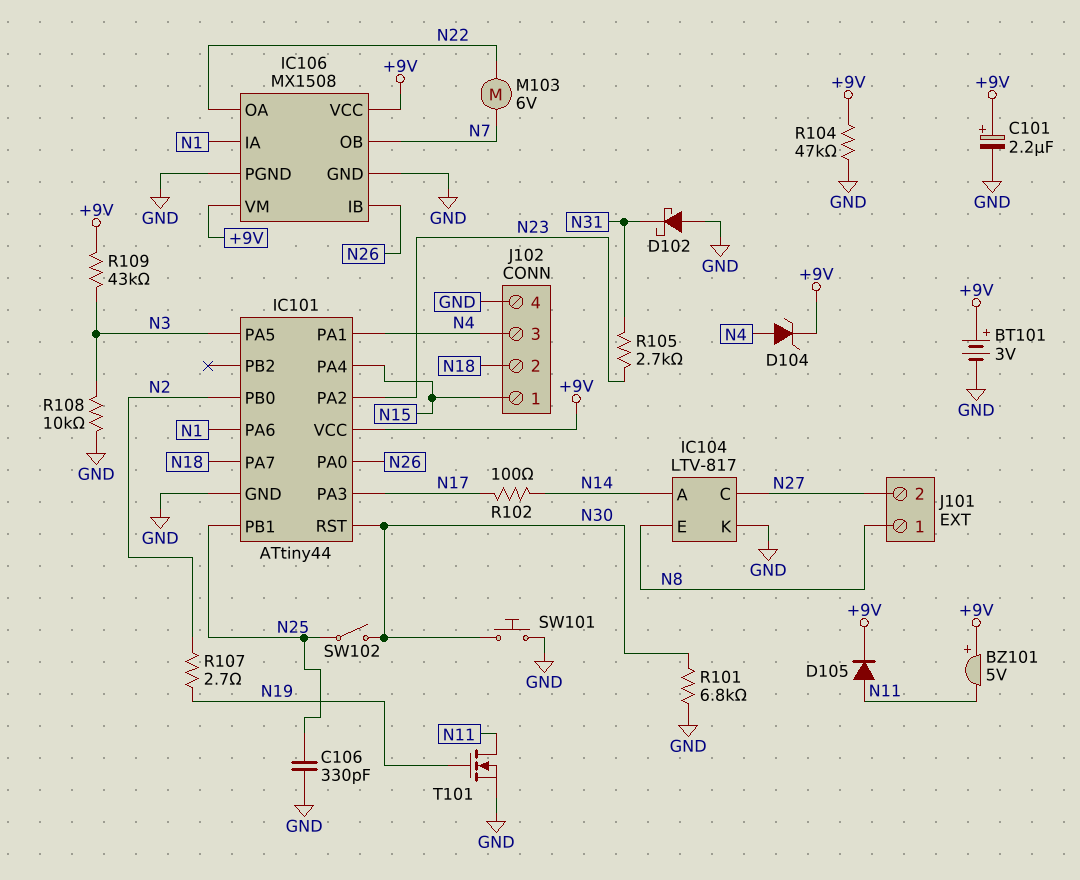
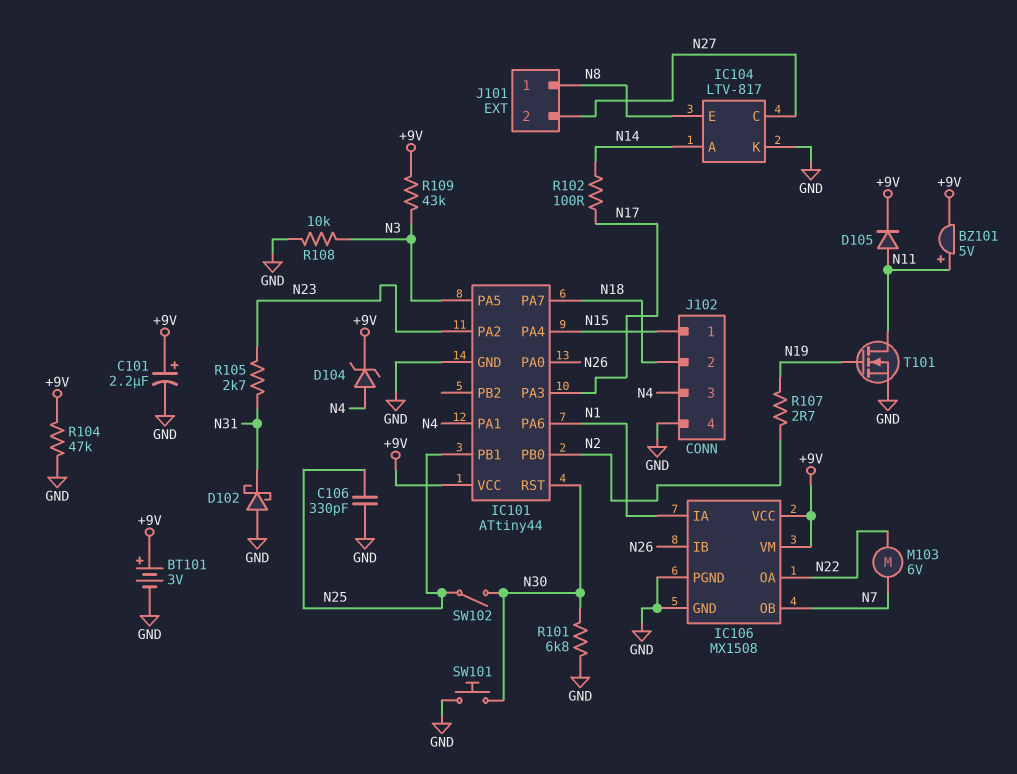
BZ101: buzzer 5V (plus +9V, minus N11) -> buzzer 5V (plus N11, minus +9V)

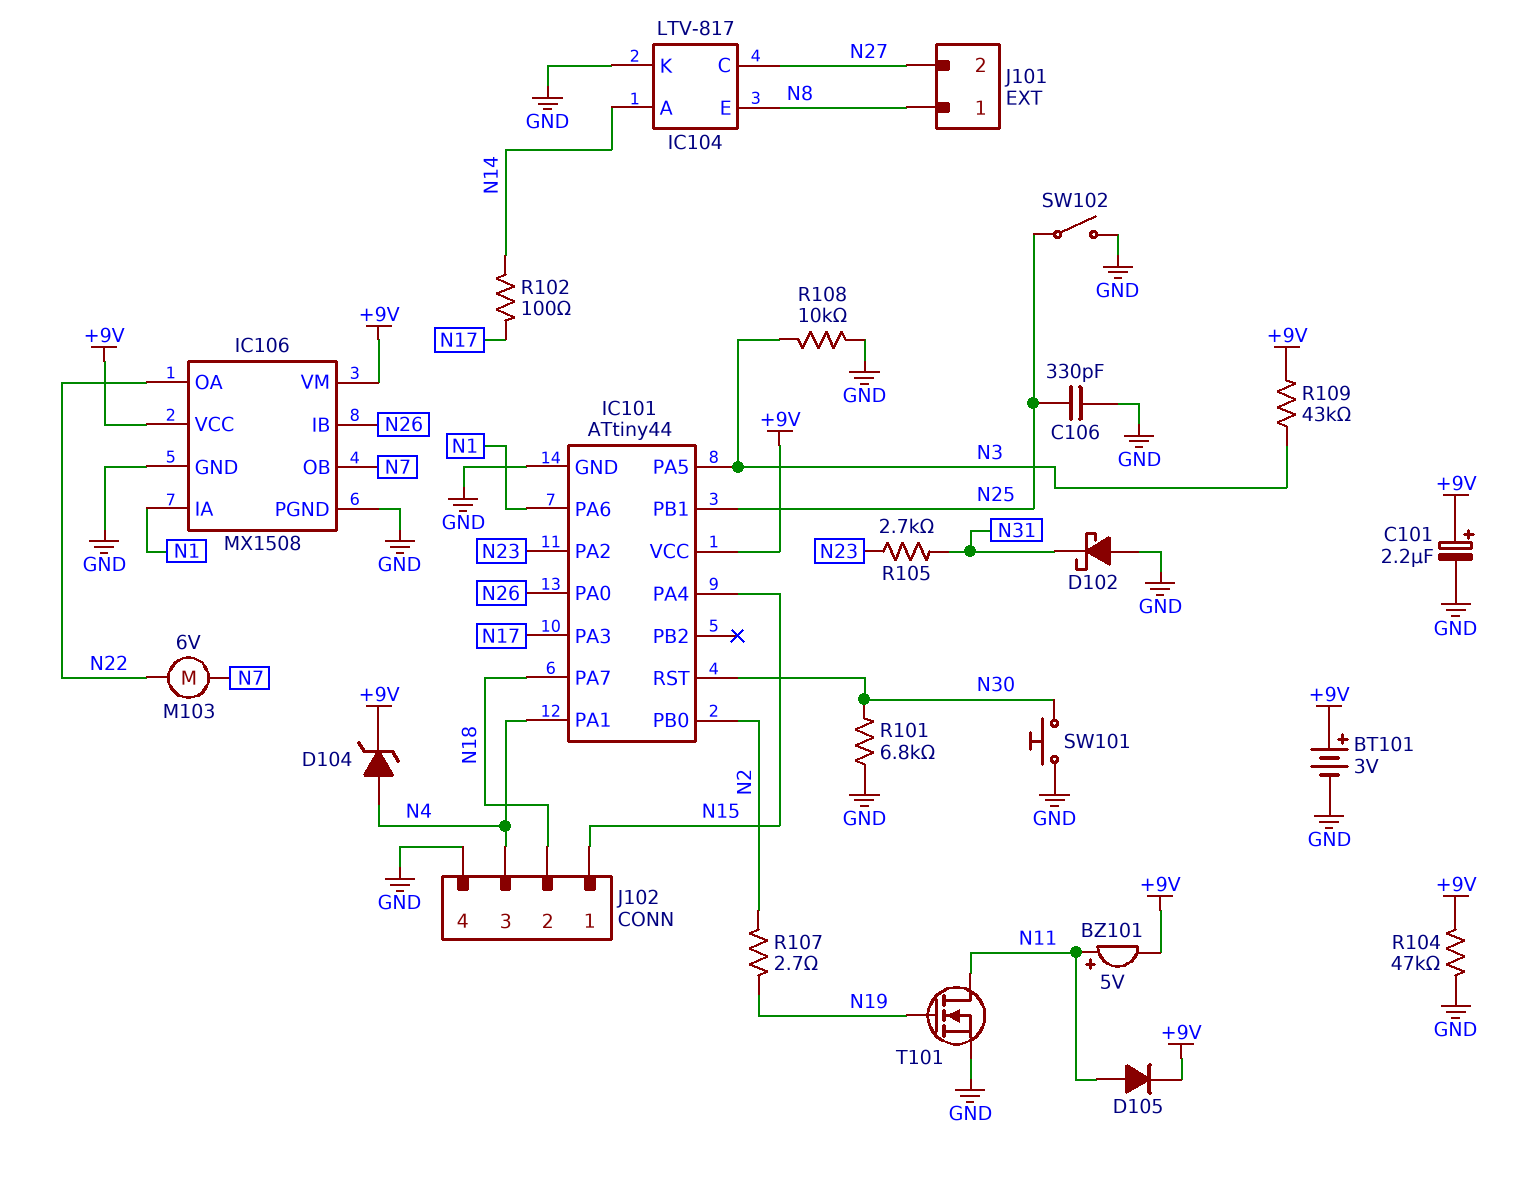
SW102: switch (N25, N30) -> switch (GND, N25)

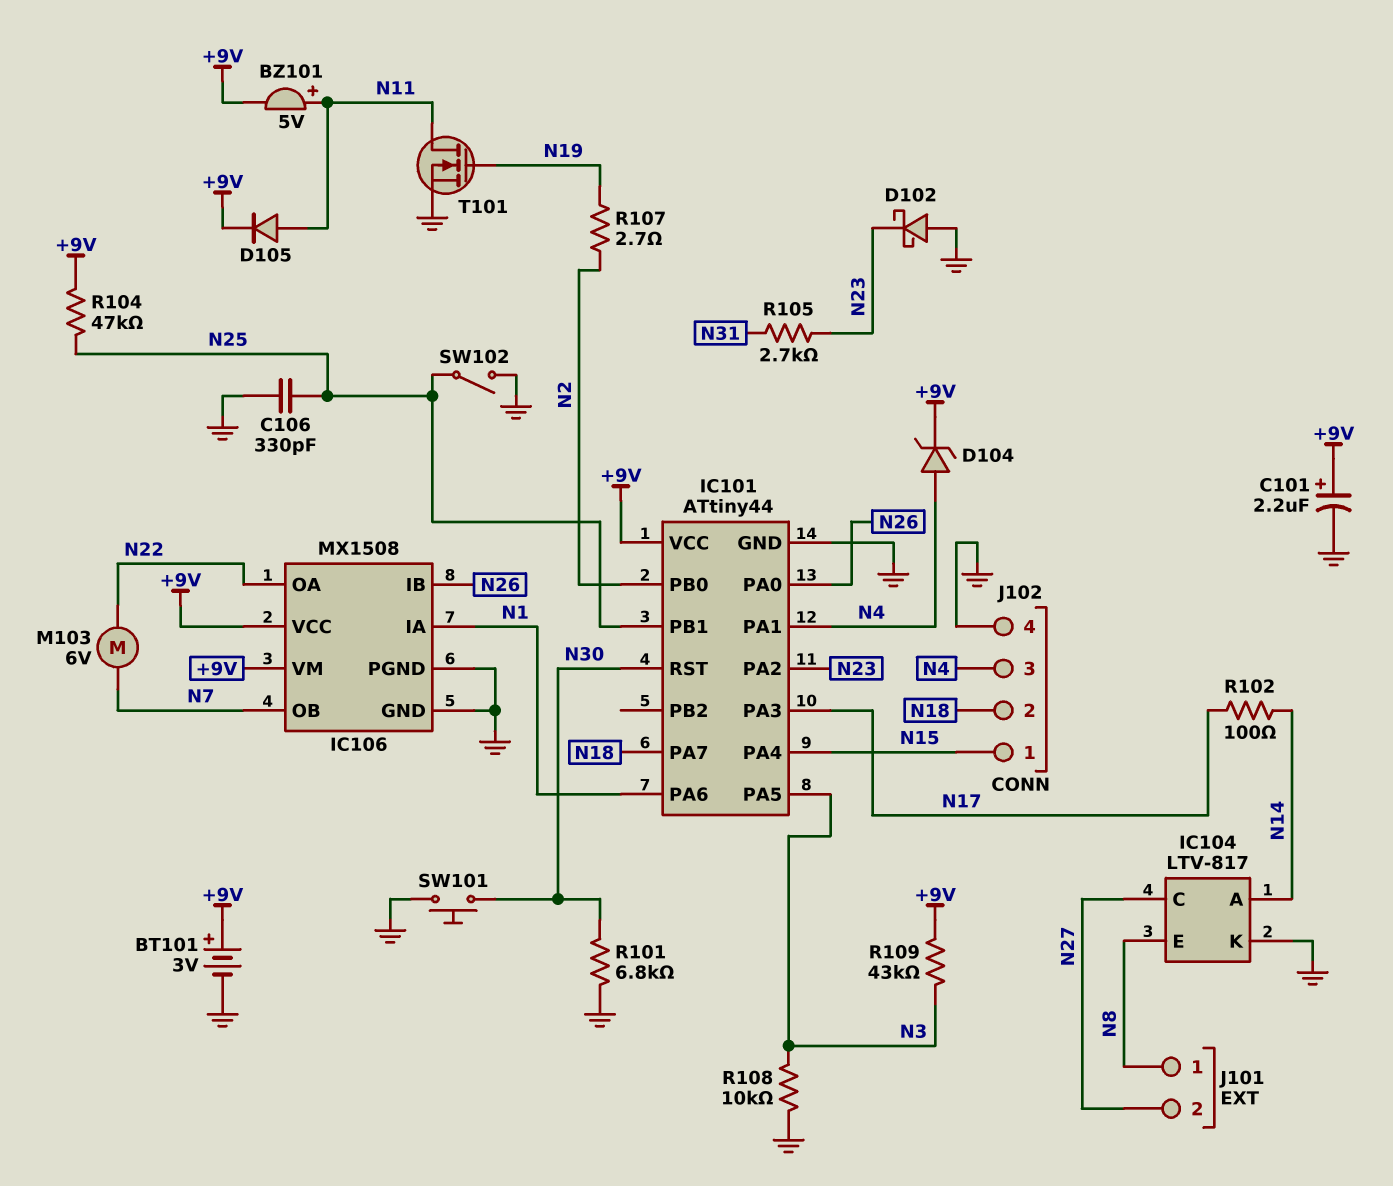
D102: schottky (A GND, K N31) -> schottky (A GND, K N23)
R104: 47k (+9V, GND) -> 47k (+9V, N25)

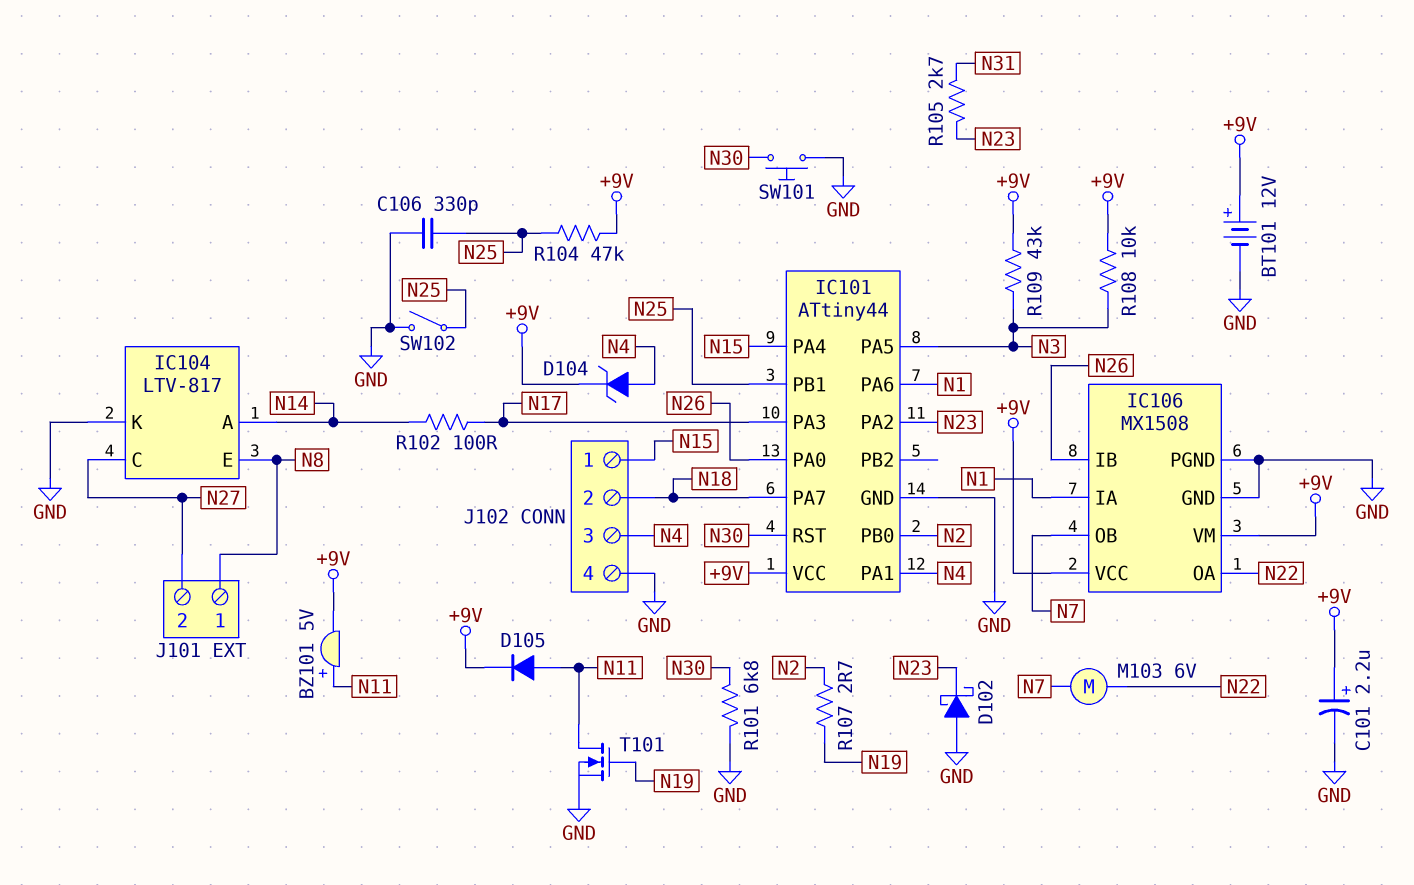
BT101: 3V (plus +9V, minus GND) -> 12V (plus +9V, minus GND)
R108: 10k (GND, N3) -> 10k (+9V, N3)

